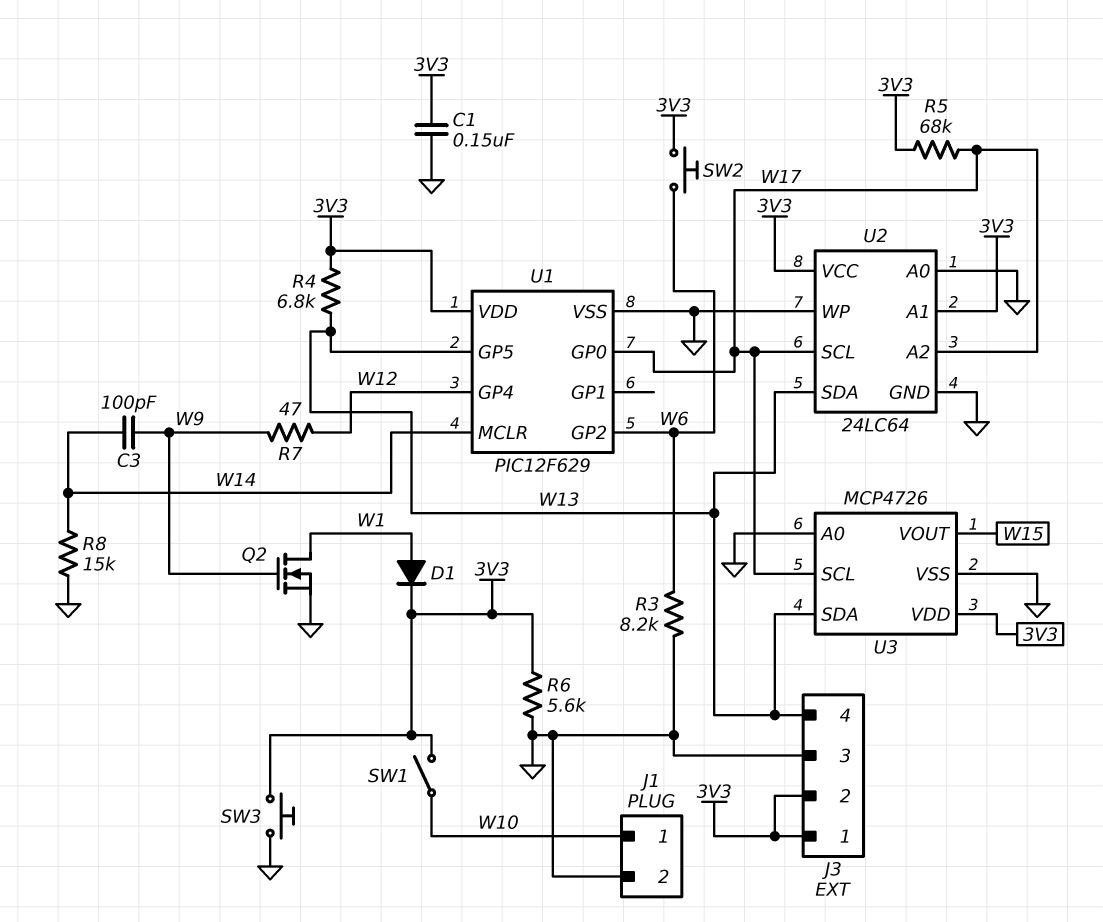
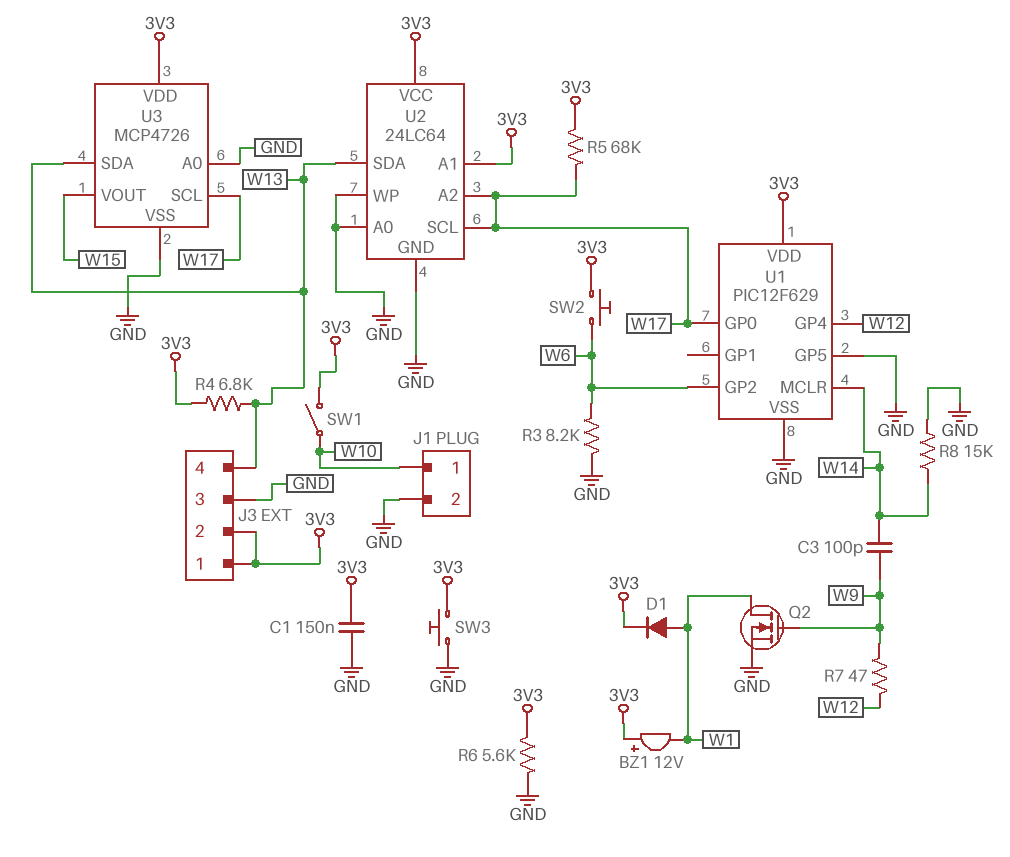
BZ1: none -> buzzer 12V (plus 3V3, minus W1)
U1 pin GP5: W13 -> GND

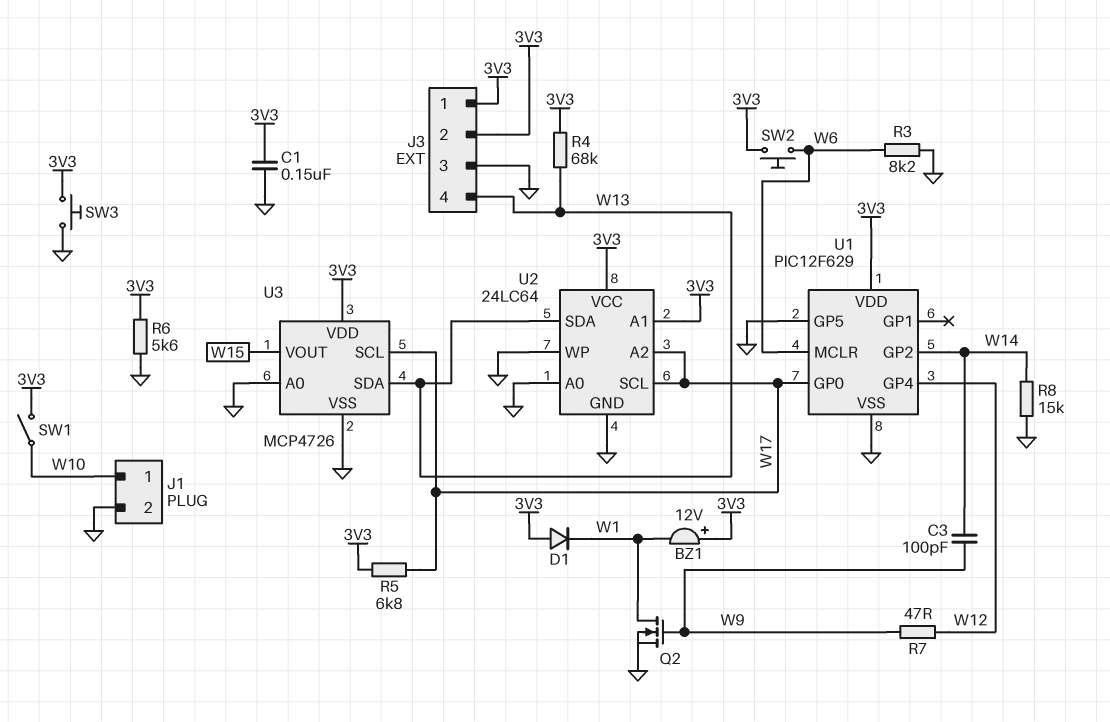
D1: diode (A W1, K 3V3) -> diode (A 3V3, K W1)
R4: 6.8k (3V3, W13) -> 68k (3V3, W13)
R5: 68k (3V3, W17) -> 6.8k (3V3, W17)
U1 pin GP2: W6 -> W14
U1 pin MCLR: W14 -> W6

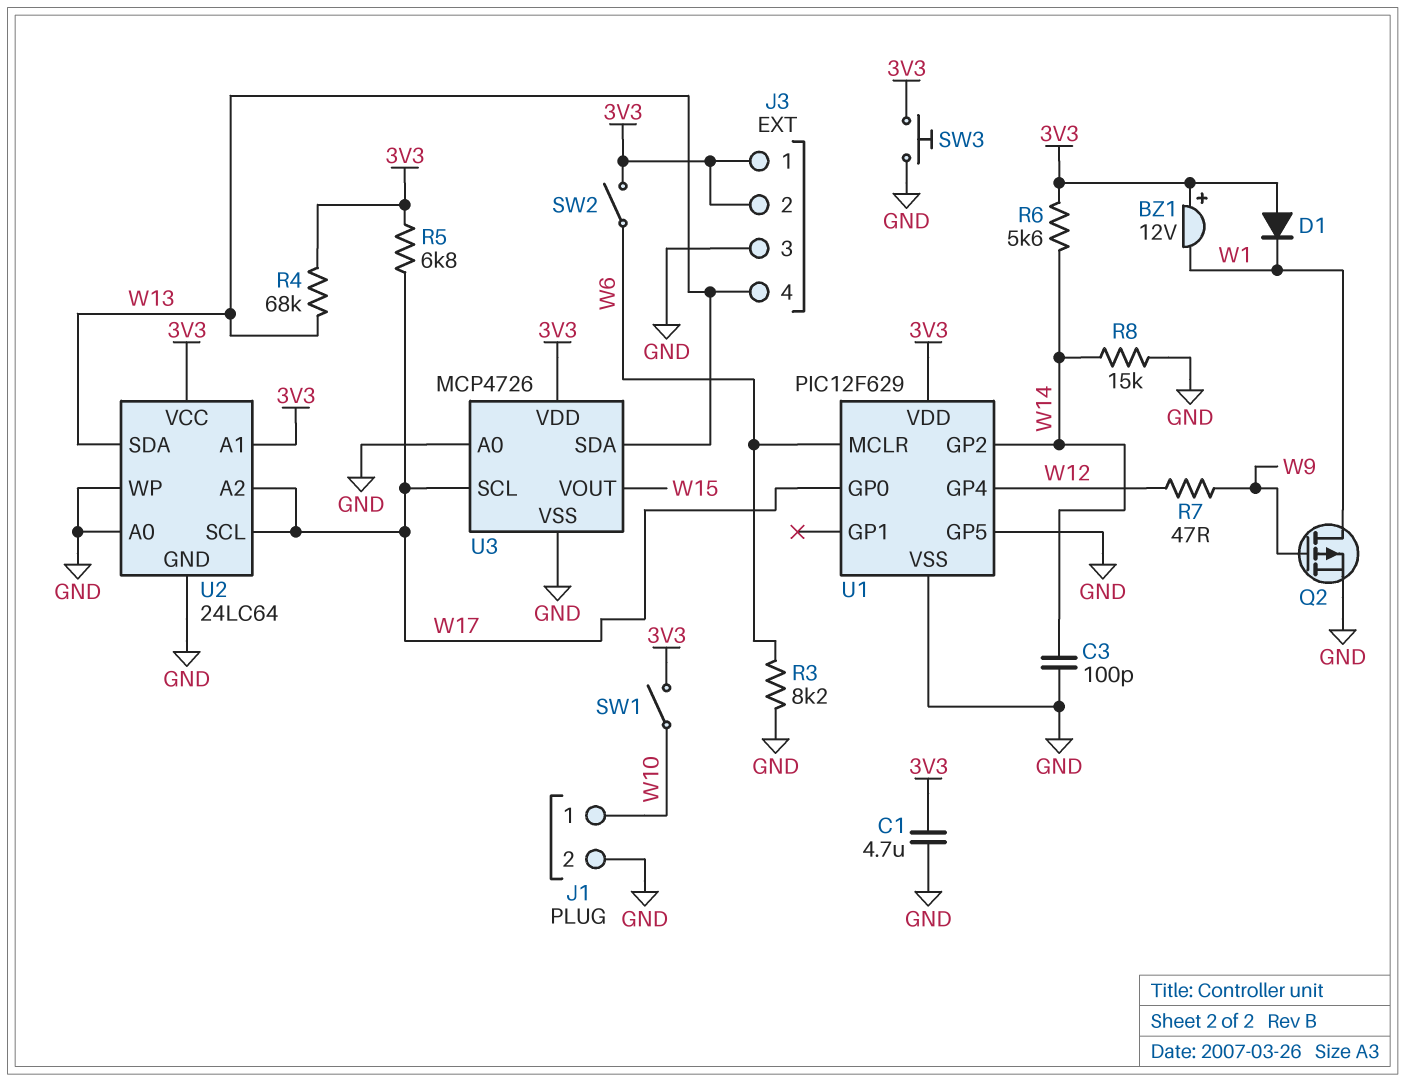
C1: 150nF (3V3, GND) -> 4.7uF (3V3, GND)
C3: 100pF (W9, W14) -> 100pF (GND, W14)
Q2: NMOS (G W9, D W1, S GND) -> PMOS (G W9, D W1, S GND)
R6: 5.6k (3V3, GND) -> 5.6k (3V3, W14)
SW2: button (3V3, W6) -> switch (3V3, W6)

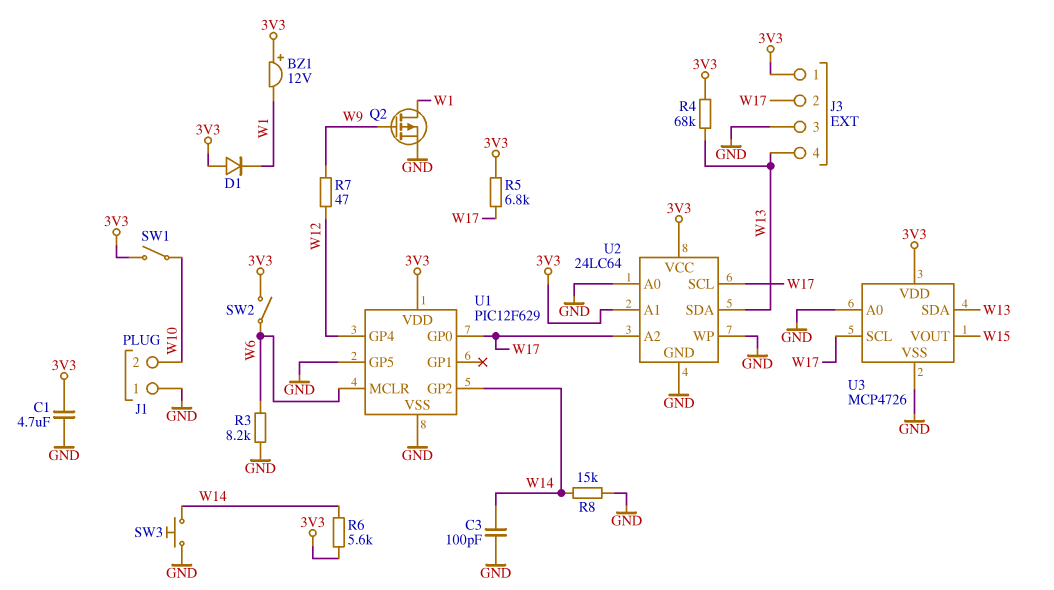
J1 pin 1: W10 -> GND
J1 pin 2: GND -> W10
J3 pin 2: 3V3 -> W17
SW3: button (3V3, GND) -> button (GND, W14)

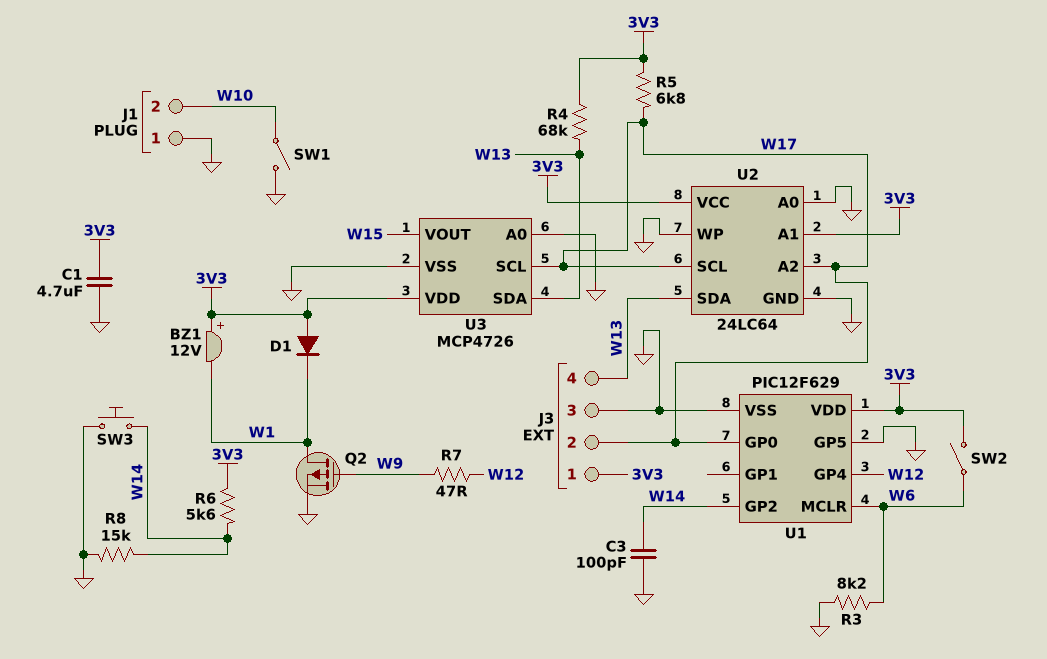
SW1: switch (3V3, W10) -> switch (GND, W10)

